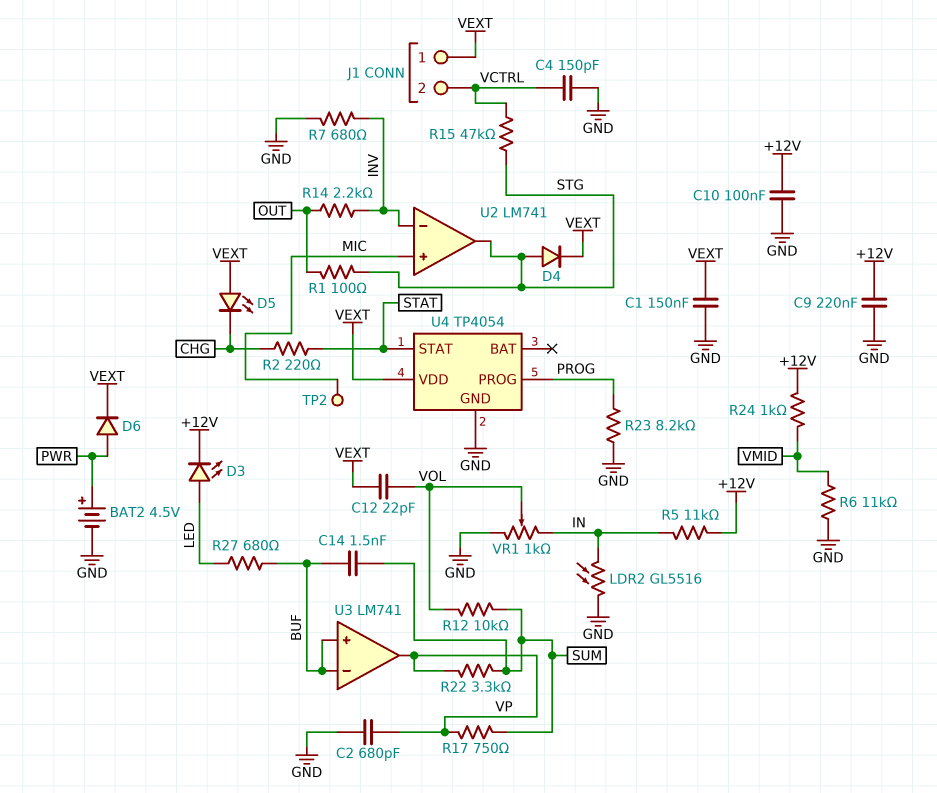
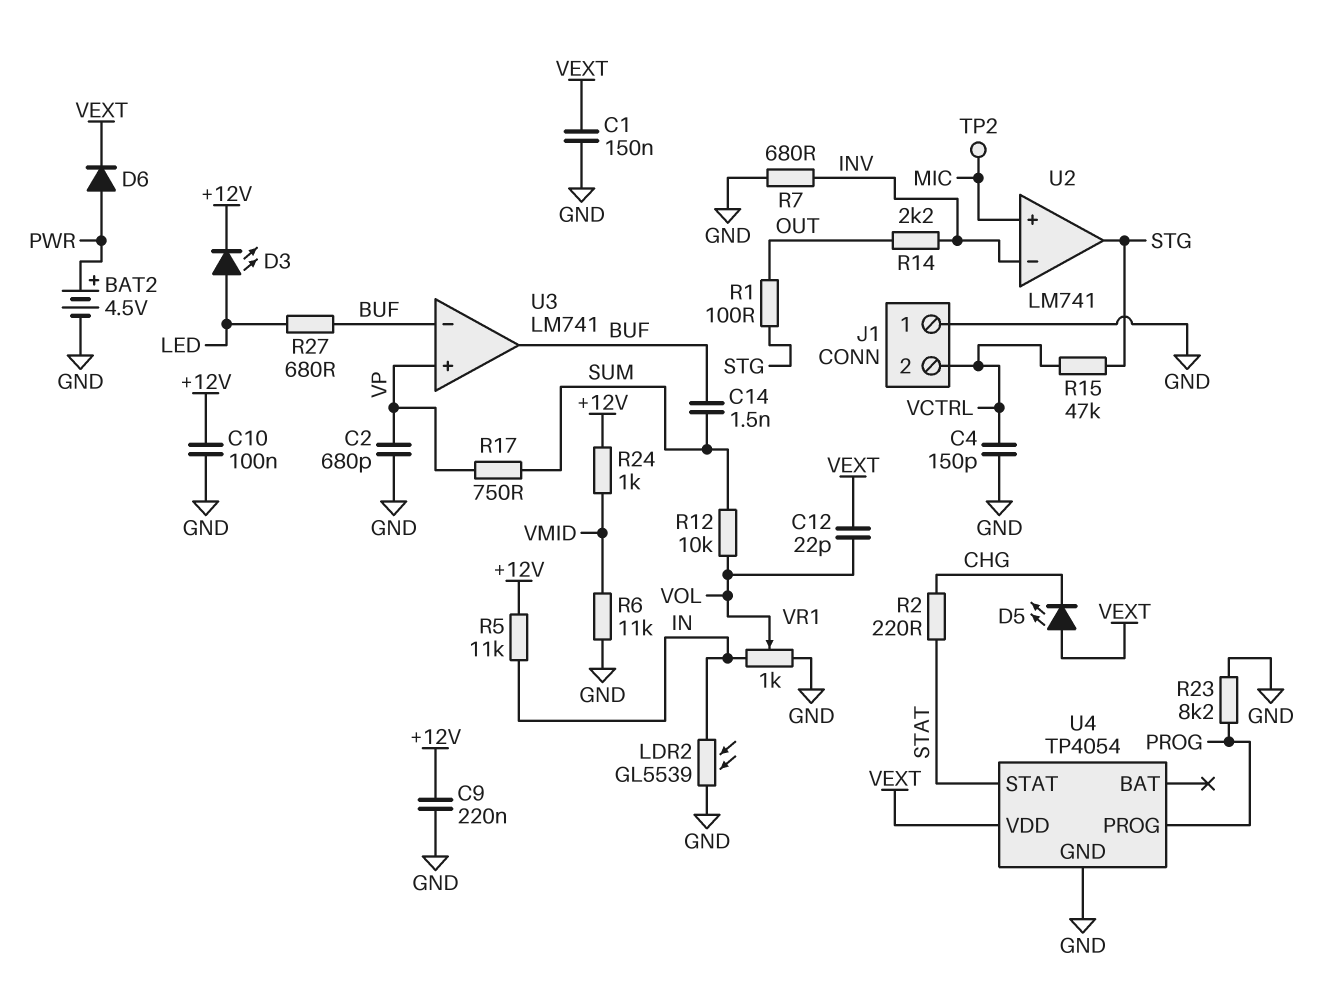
D4: diode (A STG, K VEXT) -> none
J1 pin 1: VEXT -> GND
LDR2: GL5516 (GND, IN) -> GL5539 (GND, IN)
R22: 3.3k (SUM, VP) -> none
U3 pin in+: BUF -> VP
U3 pin out: VP -> BUF

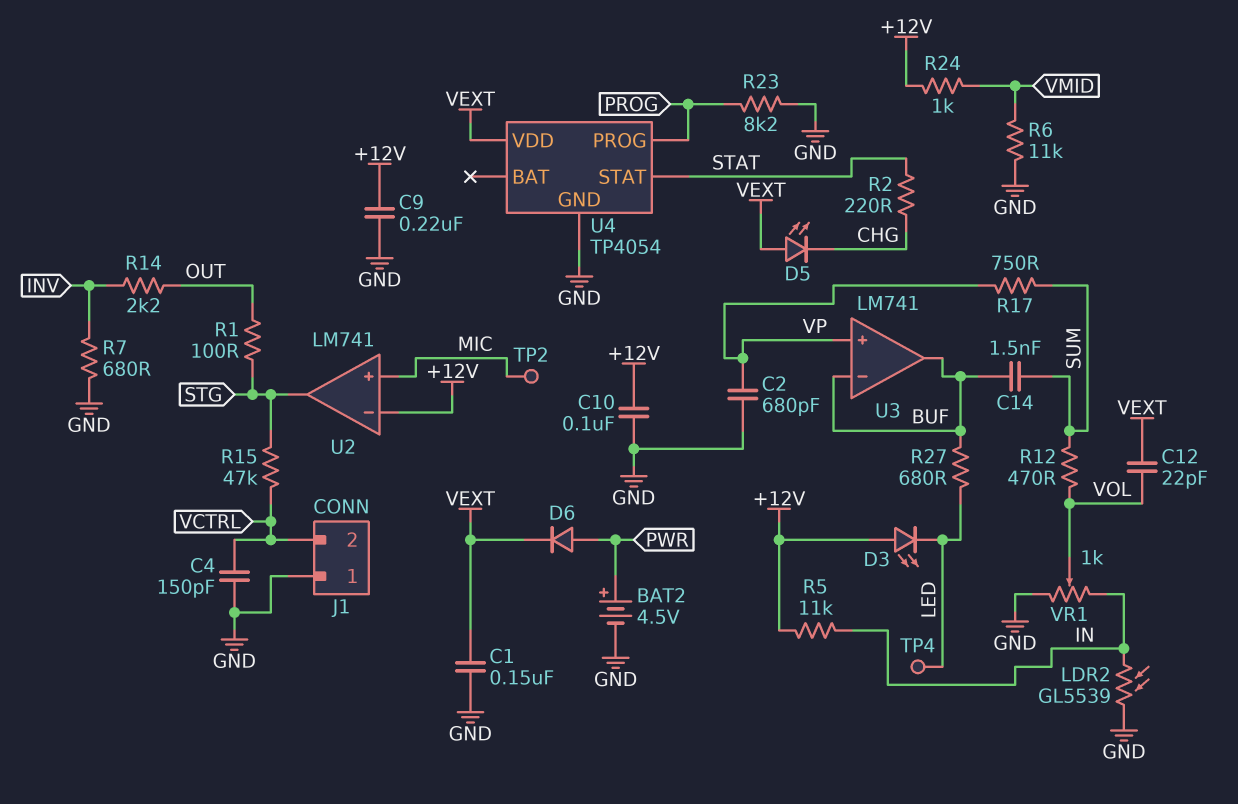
D3: LED (A LED, K +12V) -> LED (A +12V, K LED)
R12: 10k (SUM, VOL) -> 470 (SUM, VOL)
TP4: none -> test point (LED)
U2 pin in-: INV -> +12V

